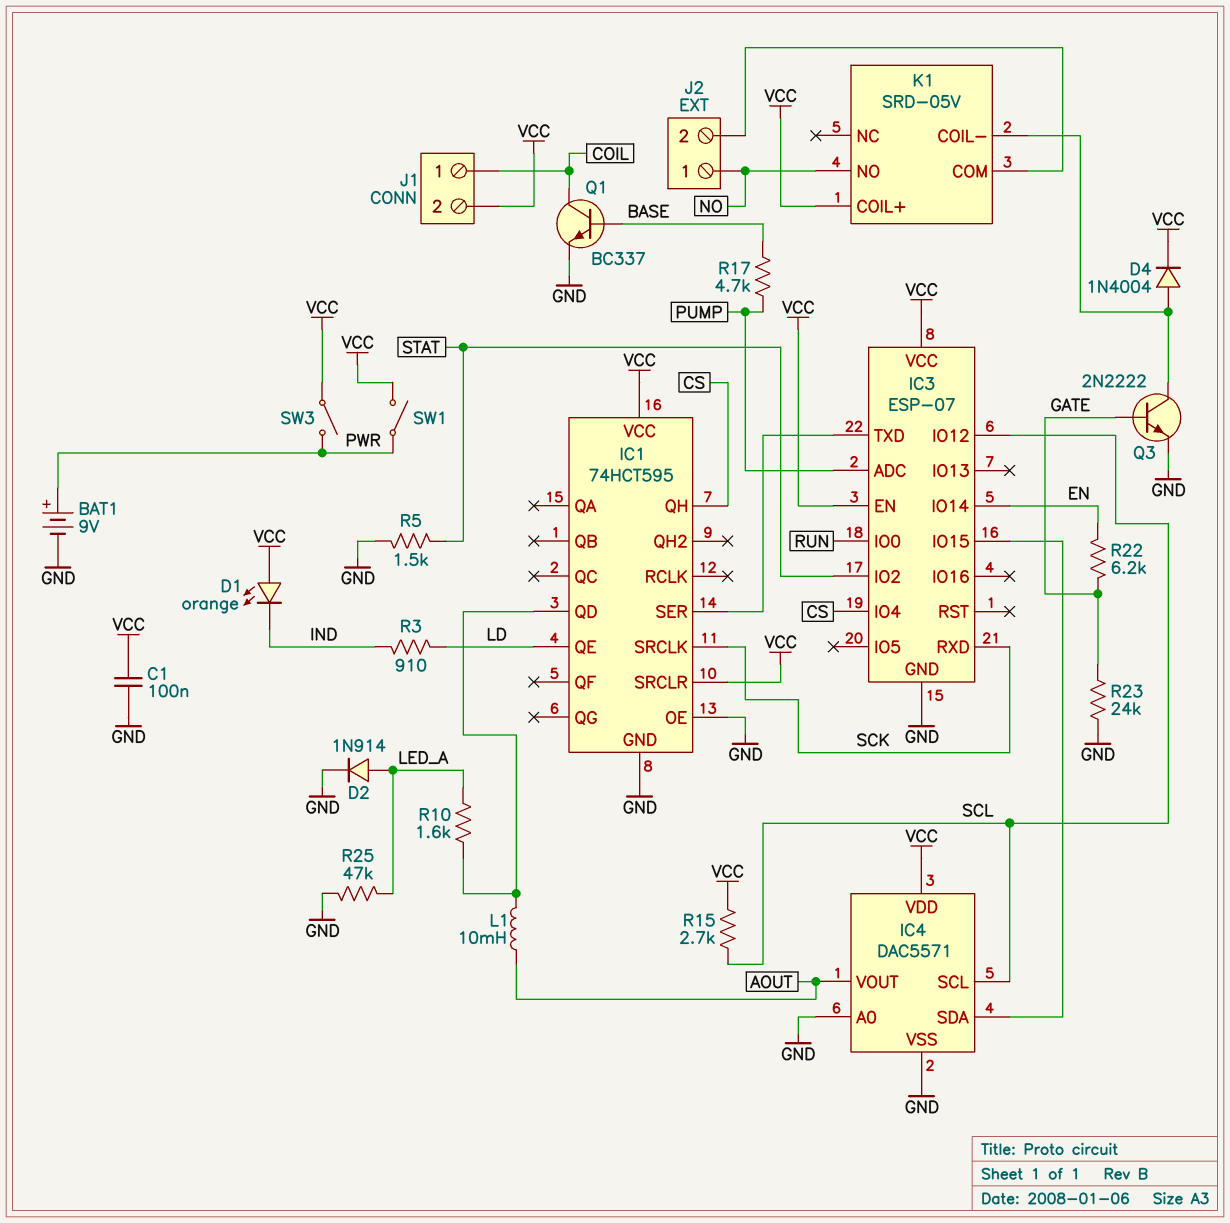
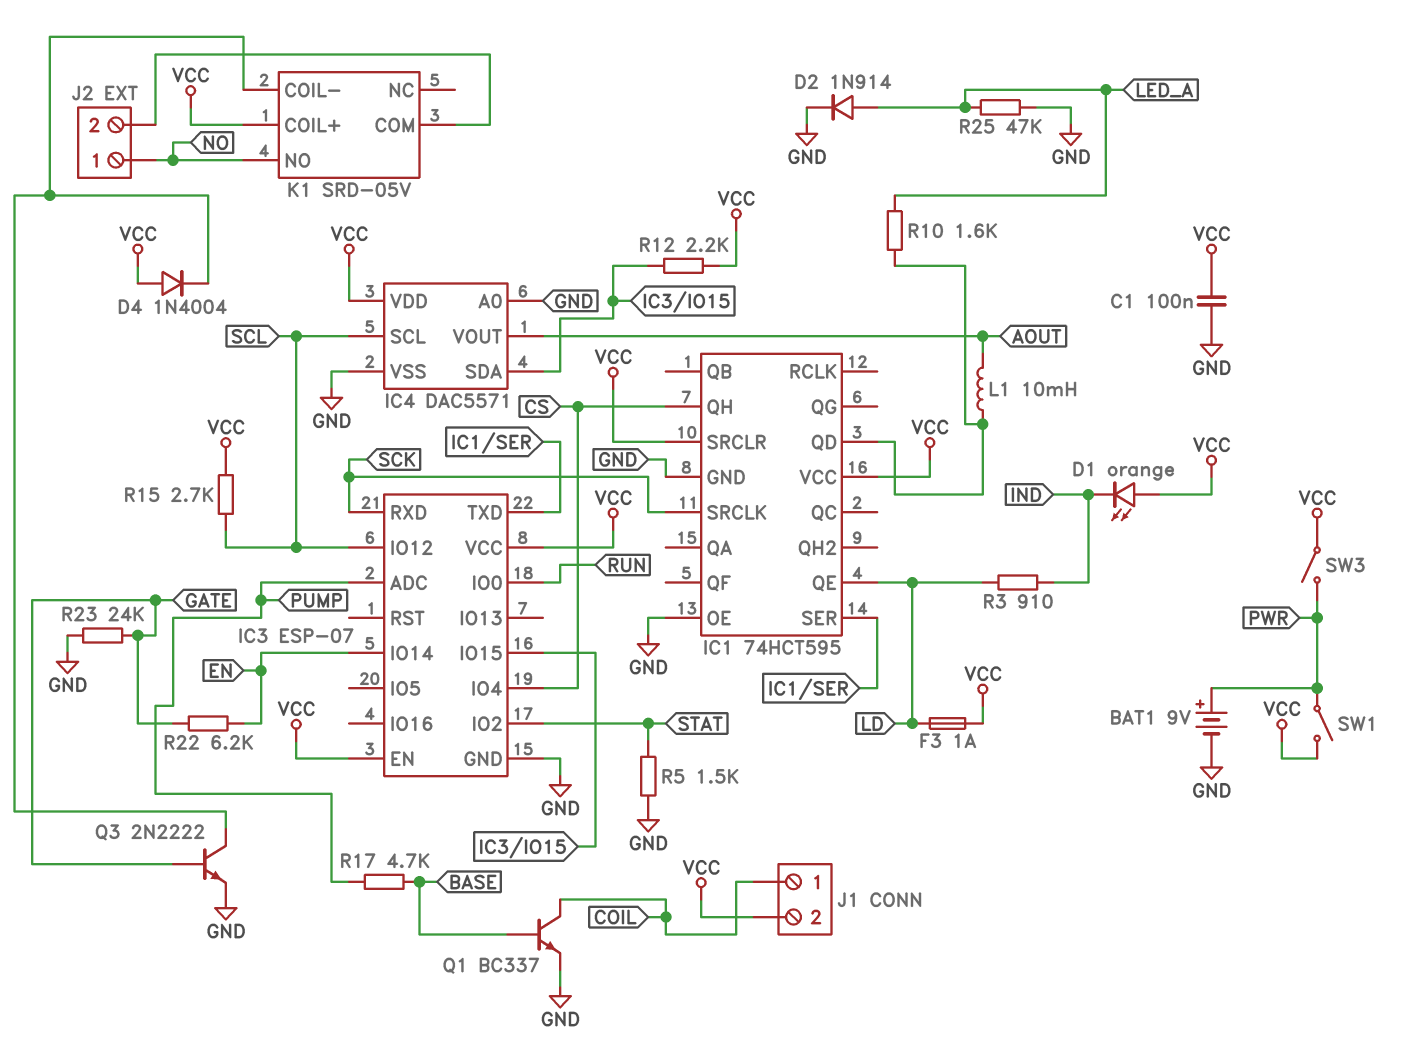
D4: diode 1N4004 (A K1/COIL-, K VCC) -> diode 1N4004 (A VCC, K K1/COIL-)
F3: none -> 1A (LD, VCC)
R12: none -> 2.2k (IC3/IO15, VCC)

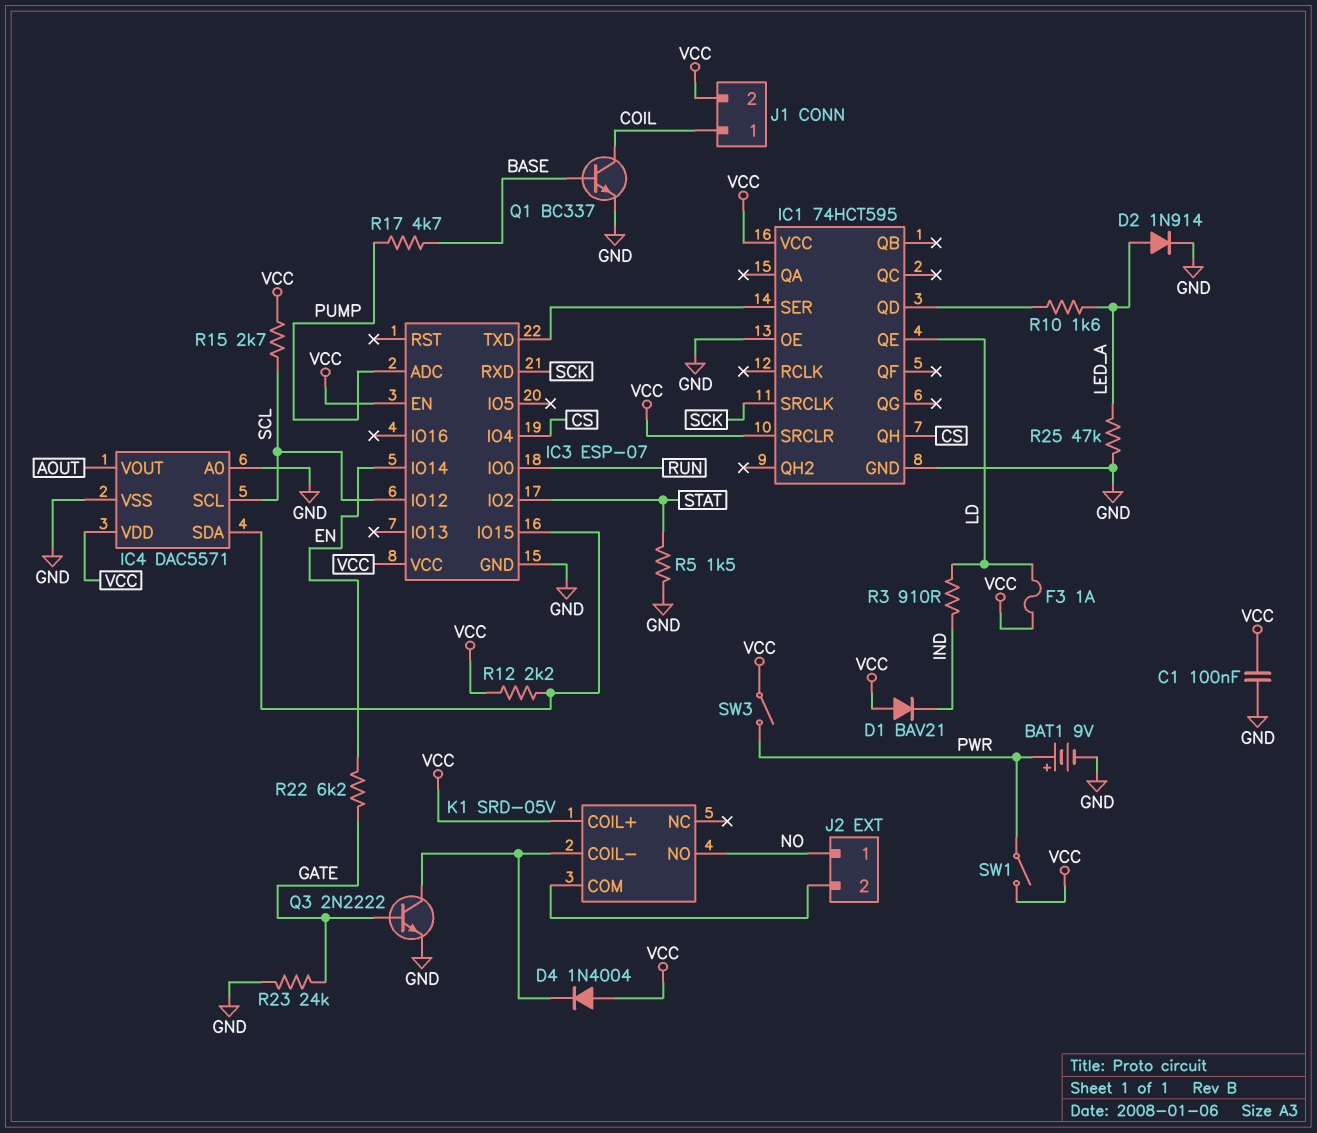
D1: LED orange (A VCC, K IND) -> diode BAV21 (A VCC, K IND)
L1: 10mH (AOUT, IC1/QD) -> none

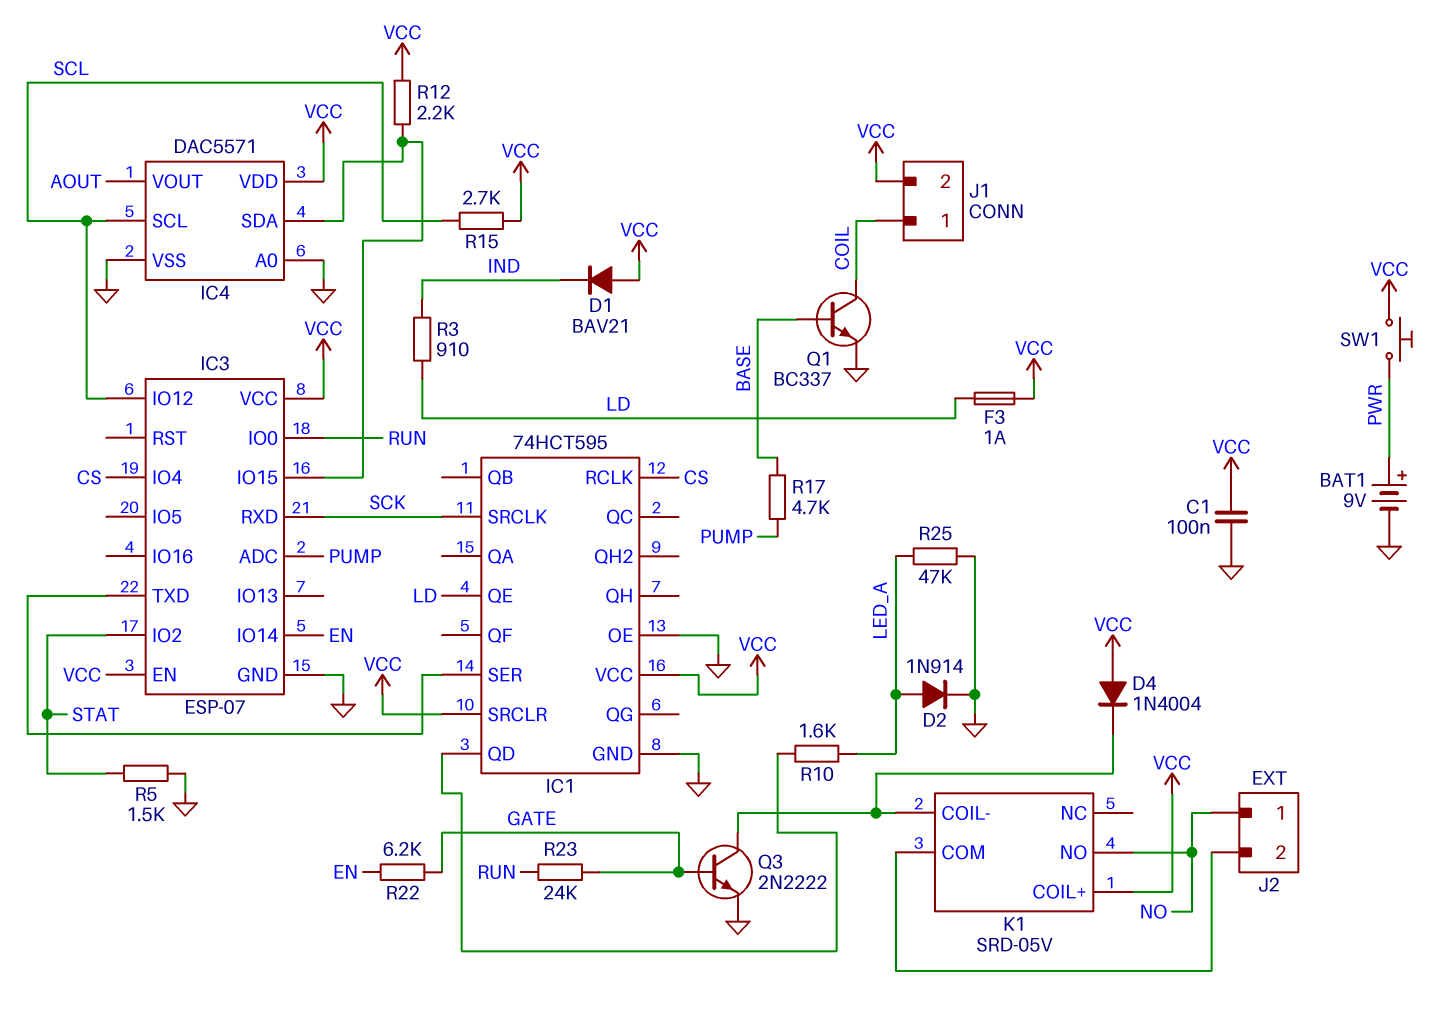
IC1 pin QH: CS -> none
IC1 pin RCLK: none -> CS
R23: 24k (GATE, GND) -> 24k (GATE, RUN)
SW1: switch (PWR, VCC) -> button (PWR, VCC)
SW3: switch (PWR, VCC) -> none

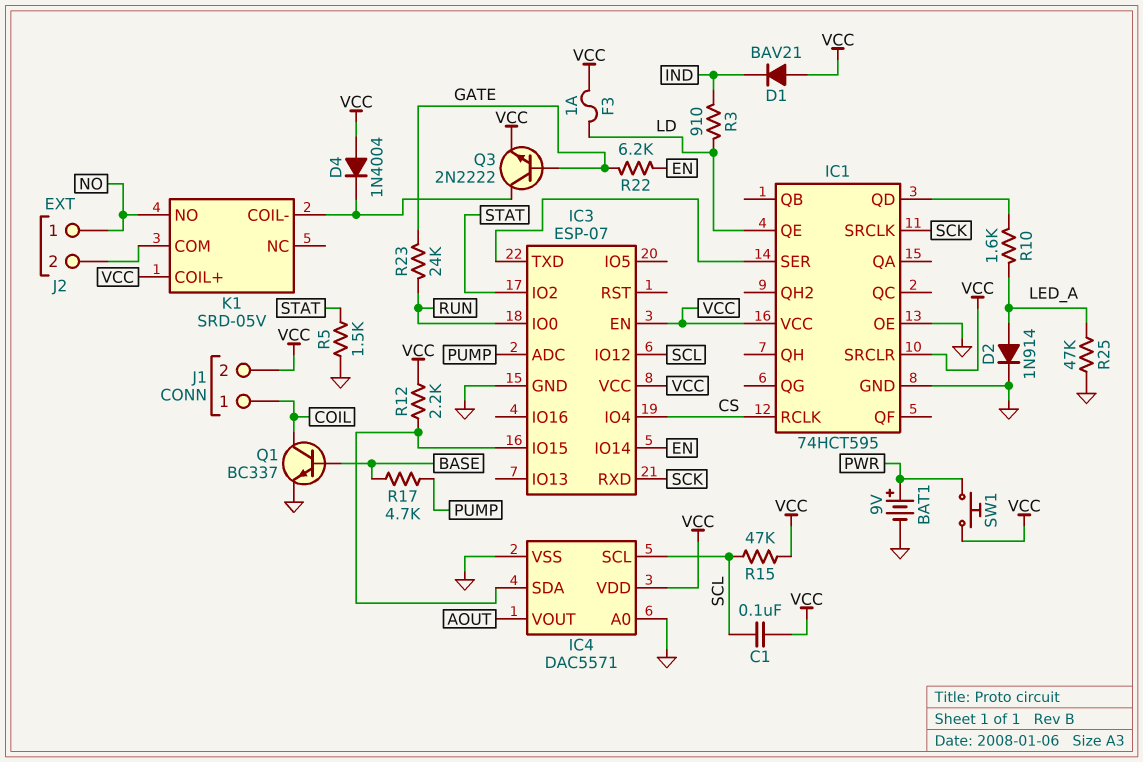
C1: 100nF (GND, VCC) -> 100nF (SCL, VCC)
Q3: NPN 2N2222 (B GATE, C K1/COIL-, E GND) -> NPN 2N2222 (B GATE, C K1/COIL-, E VCC)
R15: 2.7k (SCL, VCC) -> 47k (SCL, VCC)

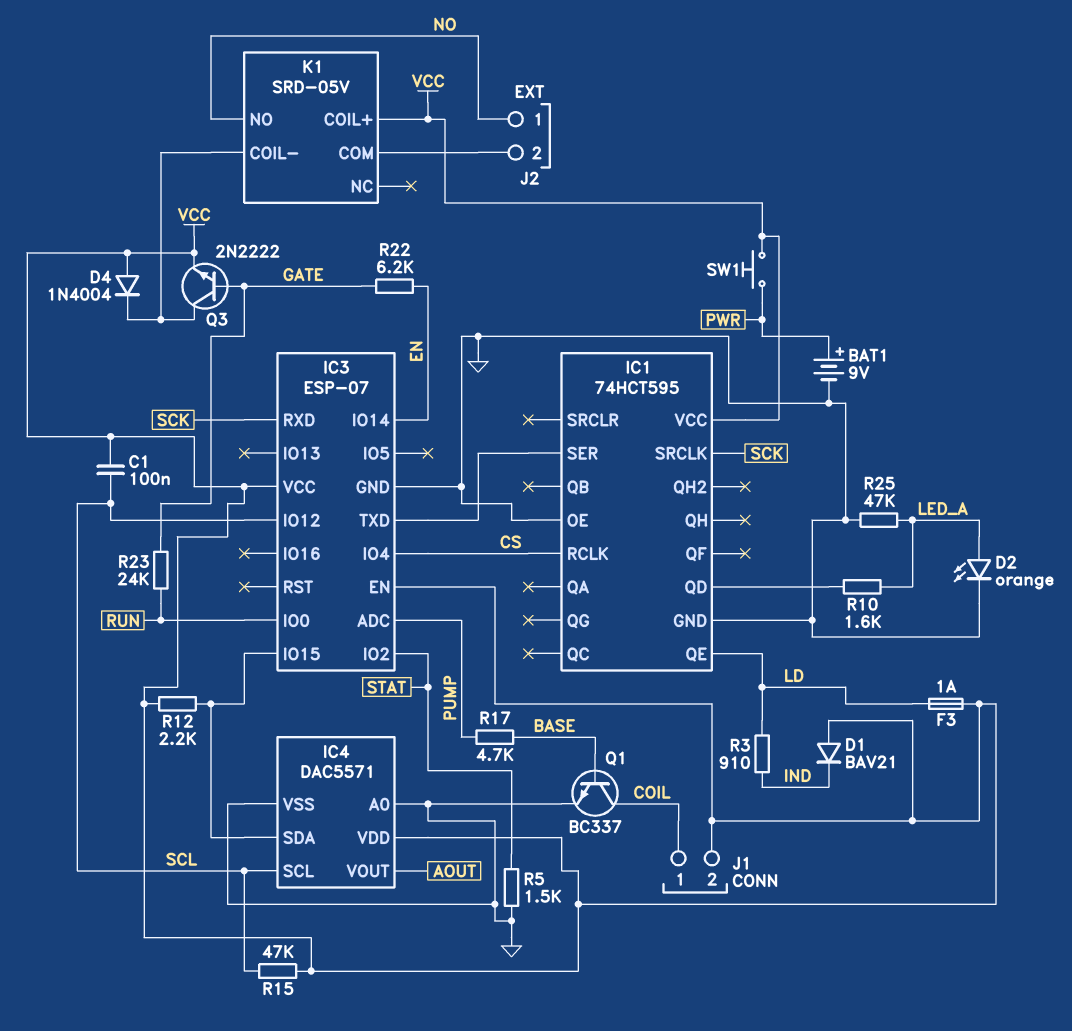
D2: diode 1N914 (A LED_A, K GND) -> LED orange (A LED_A, K GND)
IC1 pin SRCLR: VCC -> none

